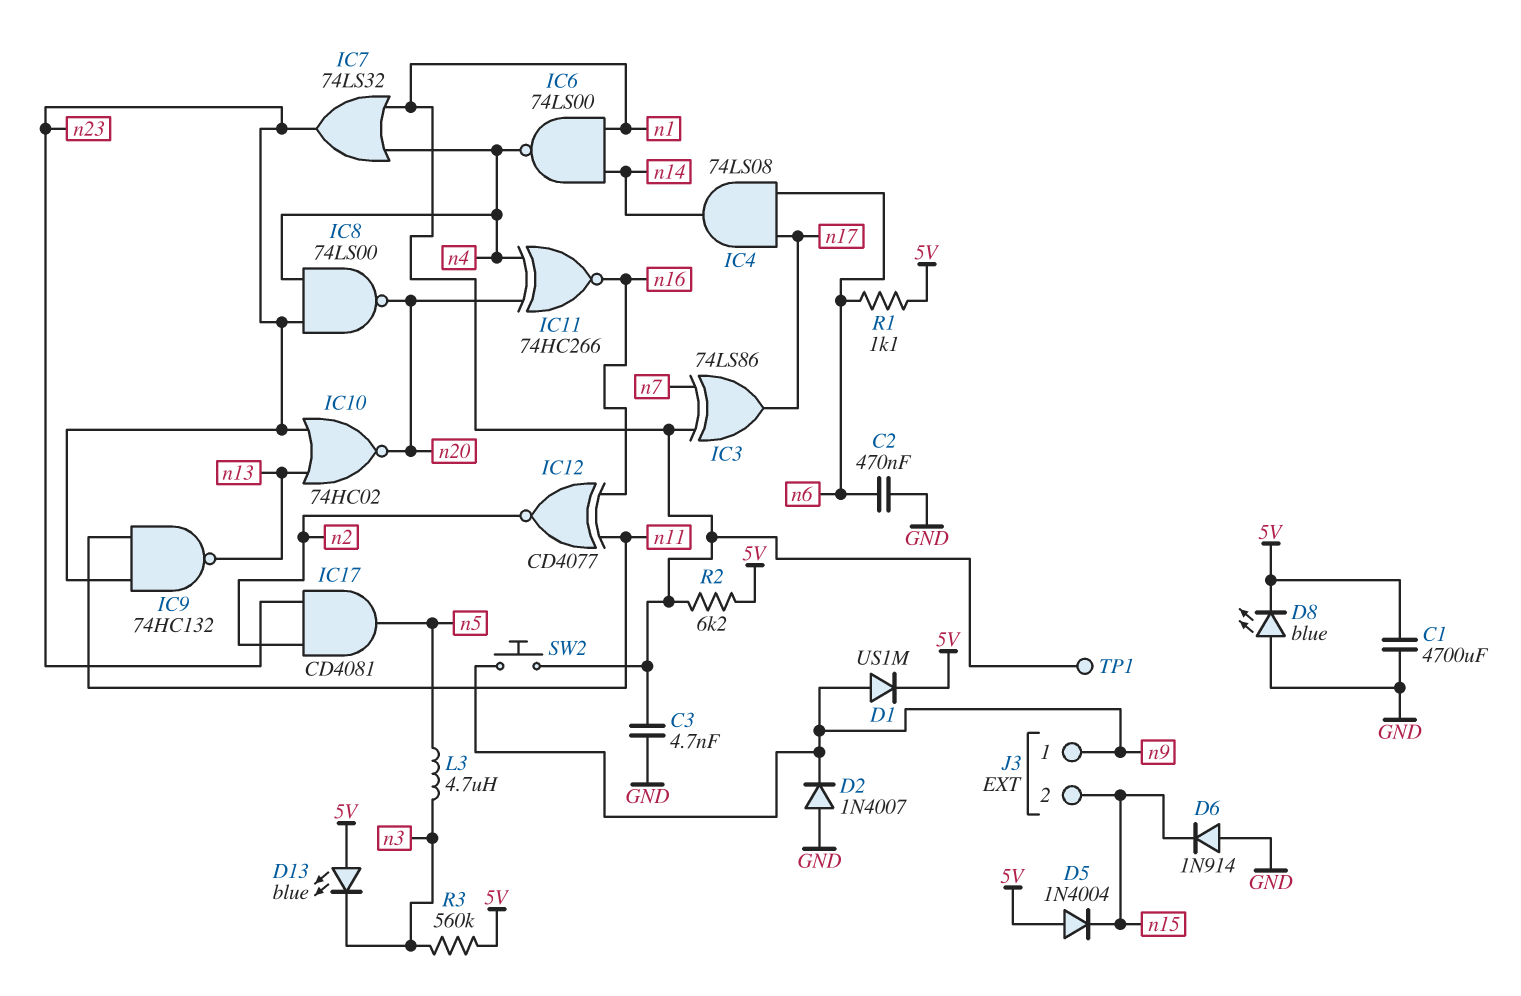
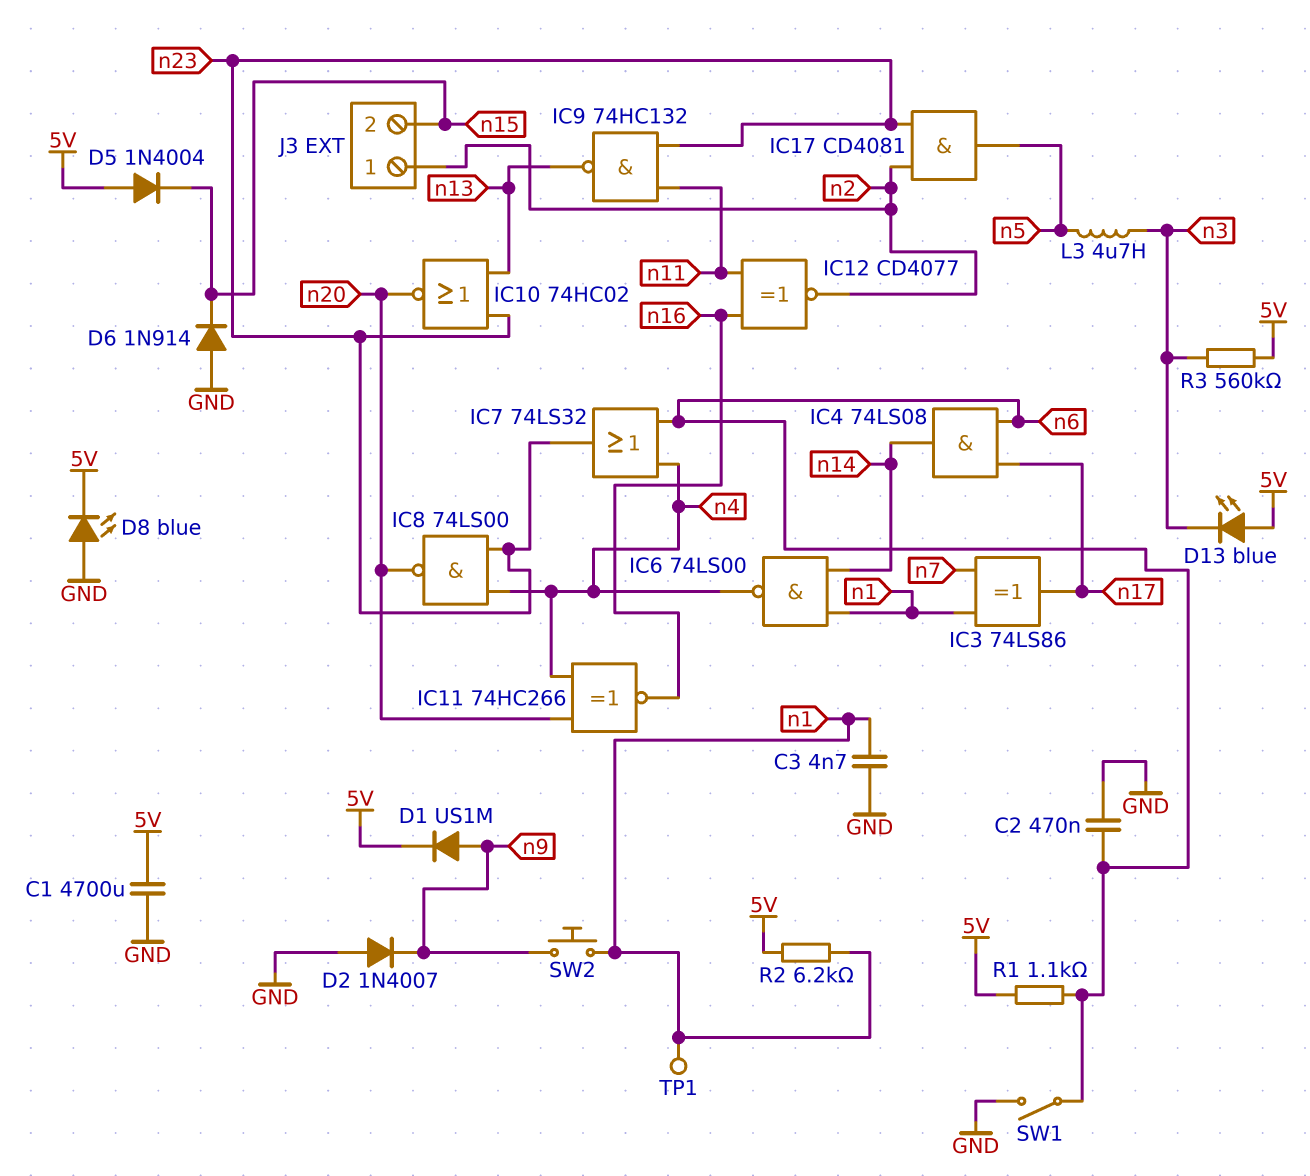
IC7: OR 74LS32 (in n1, in n4, out n23) -> OR 74LS32 (in n4, in n6, out n23)
J3 pin 1: n9 -> n2
SW1: none -> switch (GND, n6)

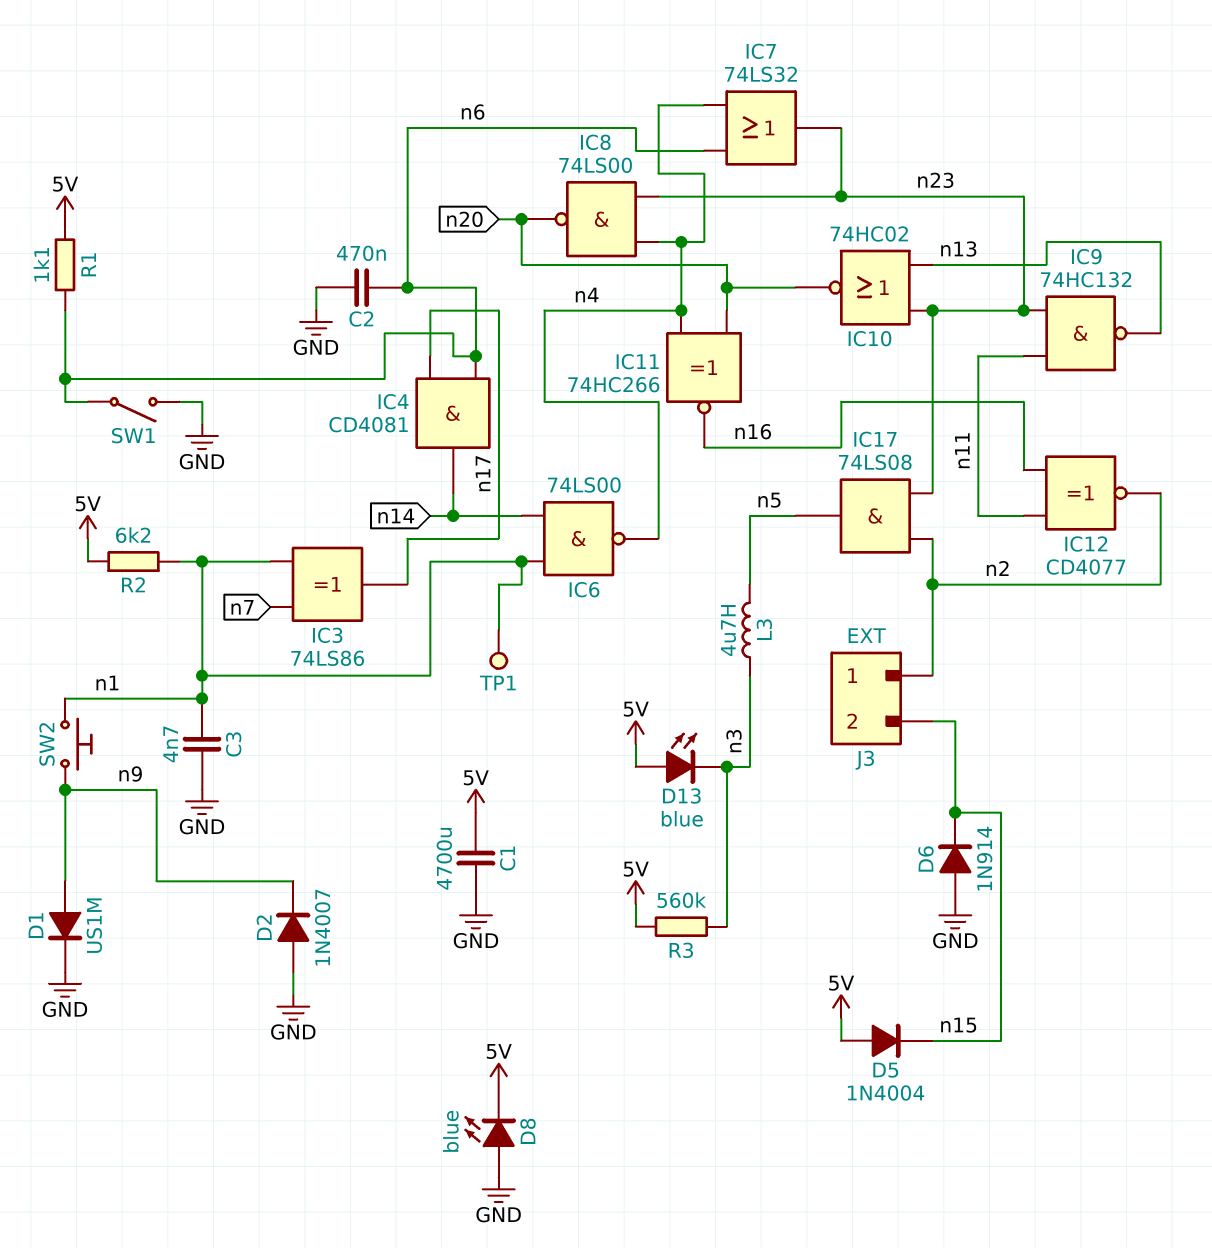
D1: diode US1M (A n9, K 5V) -> diode US1M (A n9, K GND)
IC4: AND 74LS08 (in n6, in n17, out n14) -> AND CD4081 (in n6, in n17, out n14)
IC17: AND CD4081 (in n2, in n23, out n5) -> AND 74LS08 (in n2, in n23, out n5)

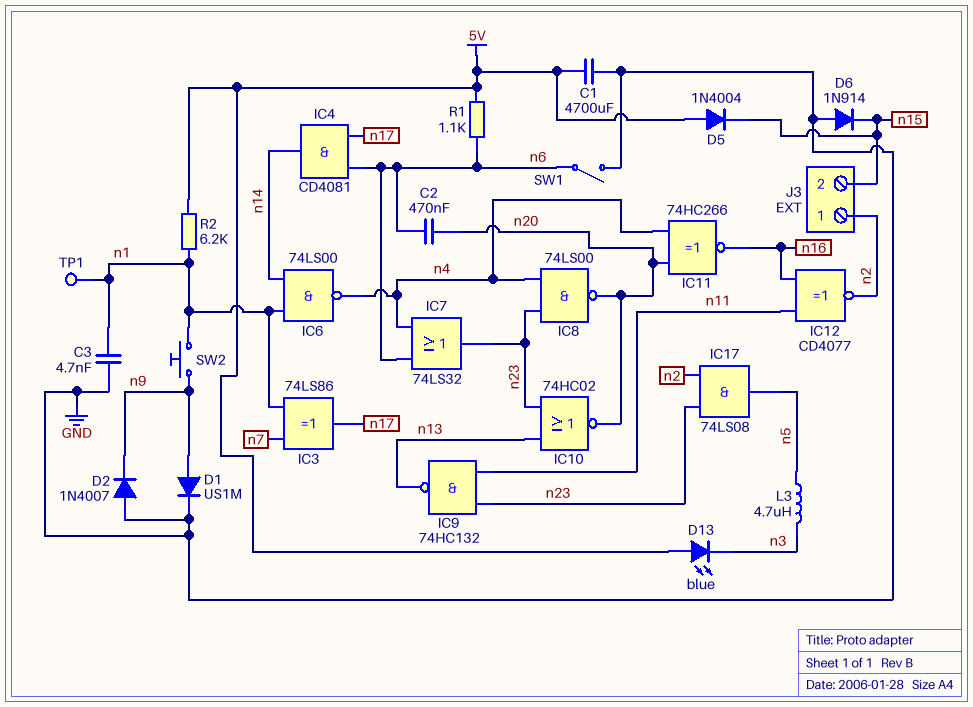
C2: 470nF (GND, n6) -> 470nF (n6, n20)
D8: LED blue (A GND, K 5V) -> none
R3: 560k (5V, n3) -> none

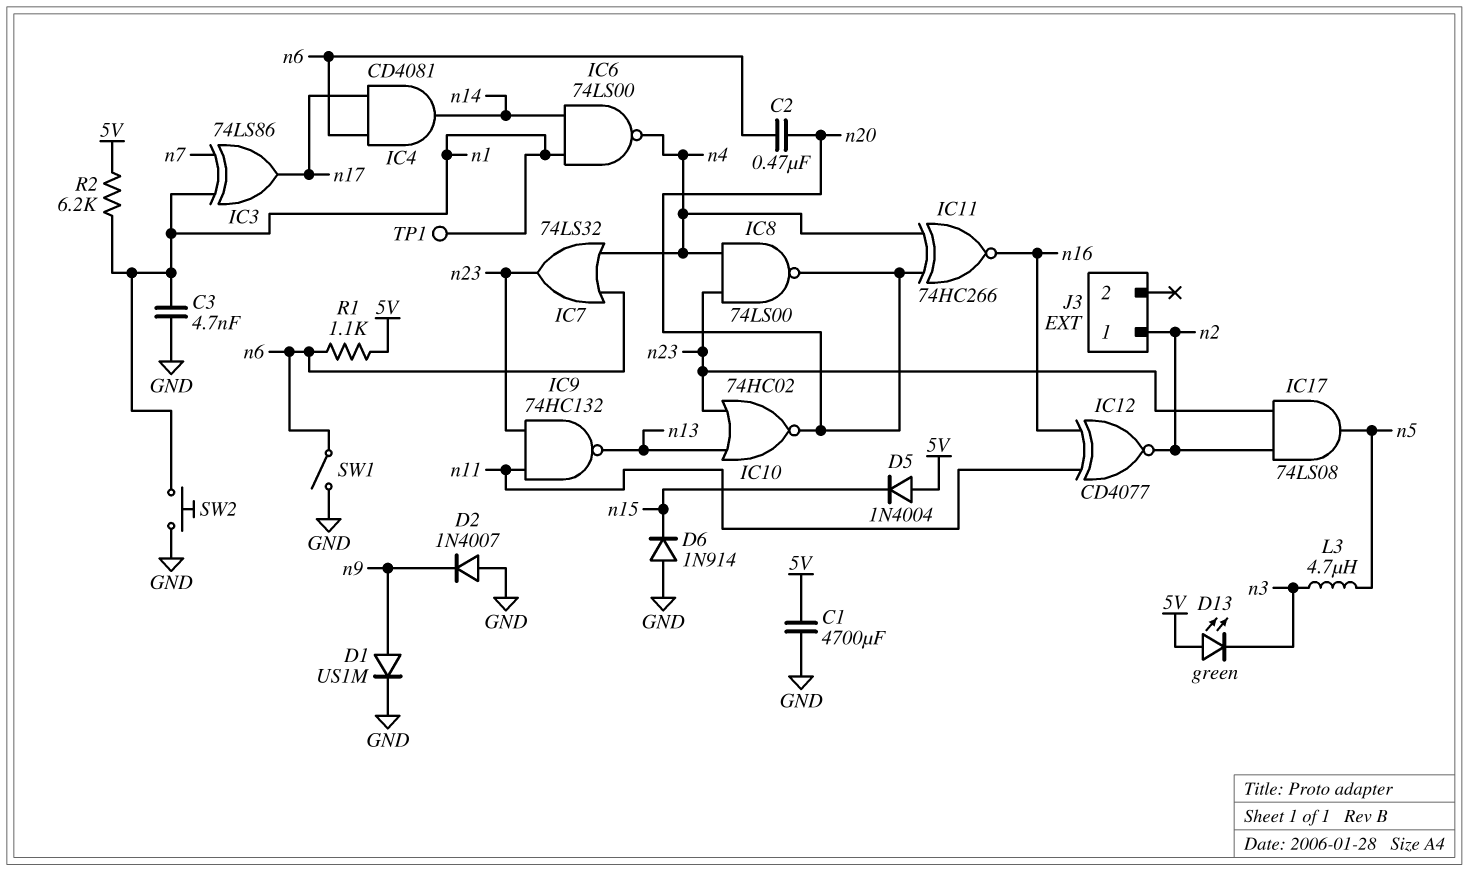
D13: LED blue (A 5V, K n3) -> LED green (A 5V, K n3)
J3 pin 2: n15 -> none
SW2: button (n1, n9) -> button (GND, n1)

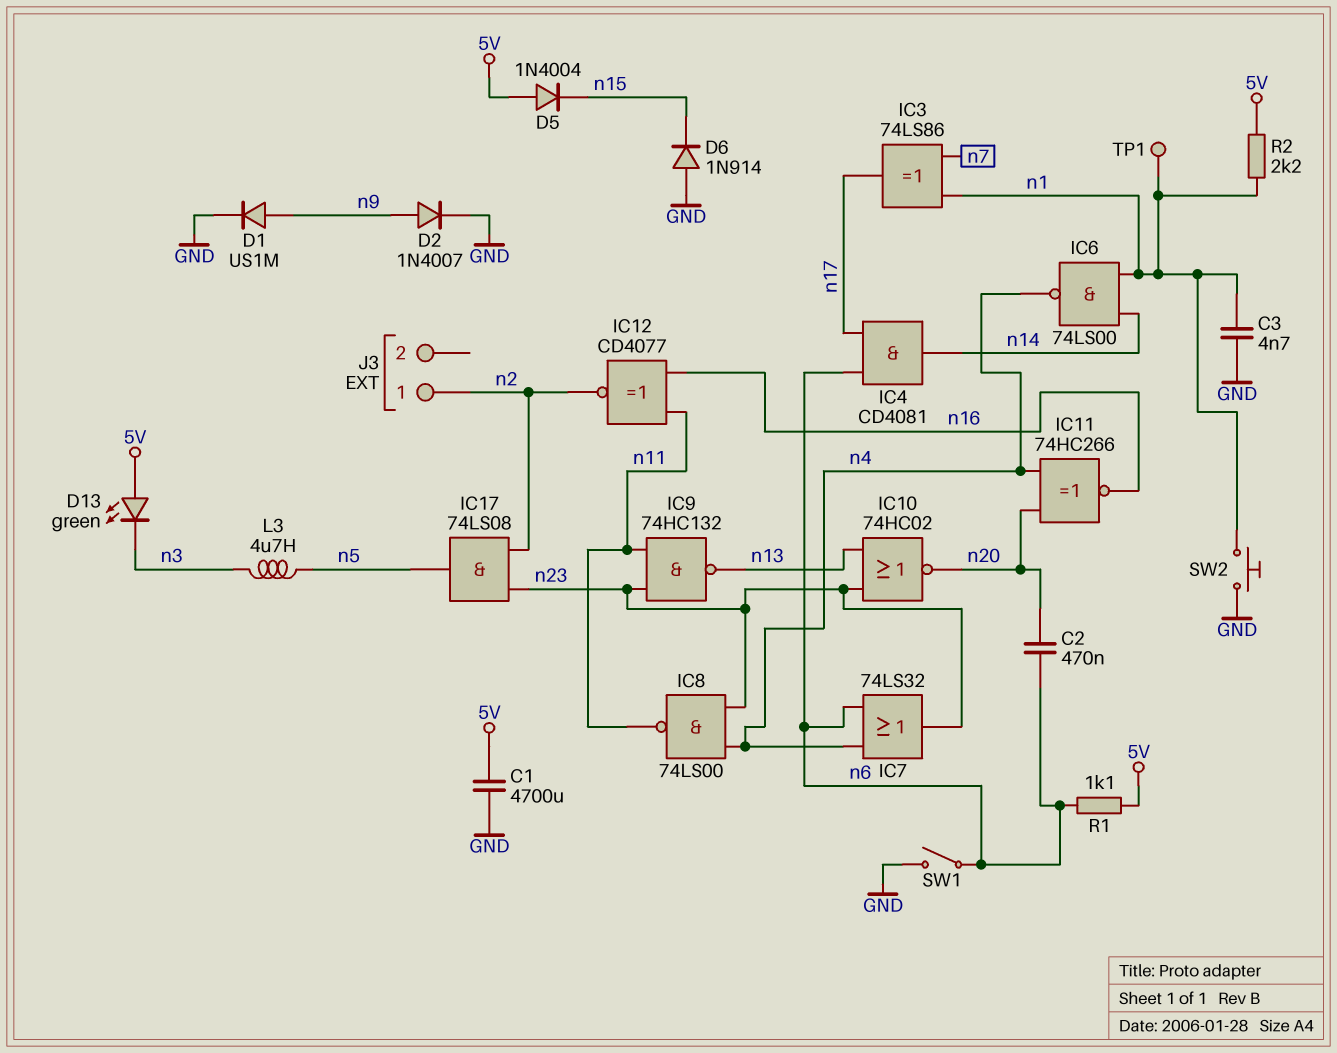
D2: diode 1N4007 (A GND, K n9) -> diode 1N4007 (A n9, K GND)
IC8: NAND 74LS00 (in n4, in n23, out n20) -> NAND 74LS00 (in n4, in n23, out n11)
R2: 6.2k (5V, n1) -> 2.2k (5V, n1)

